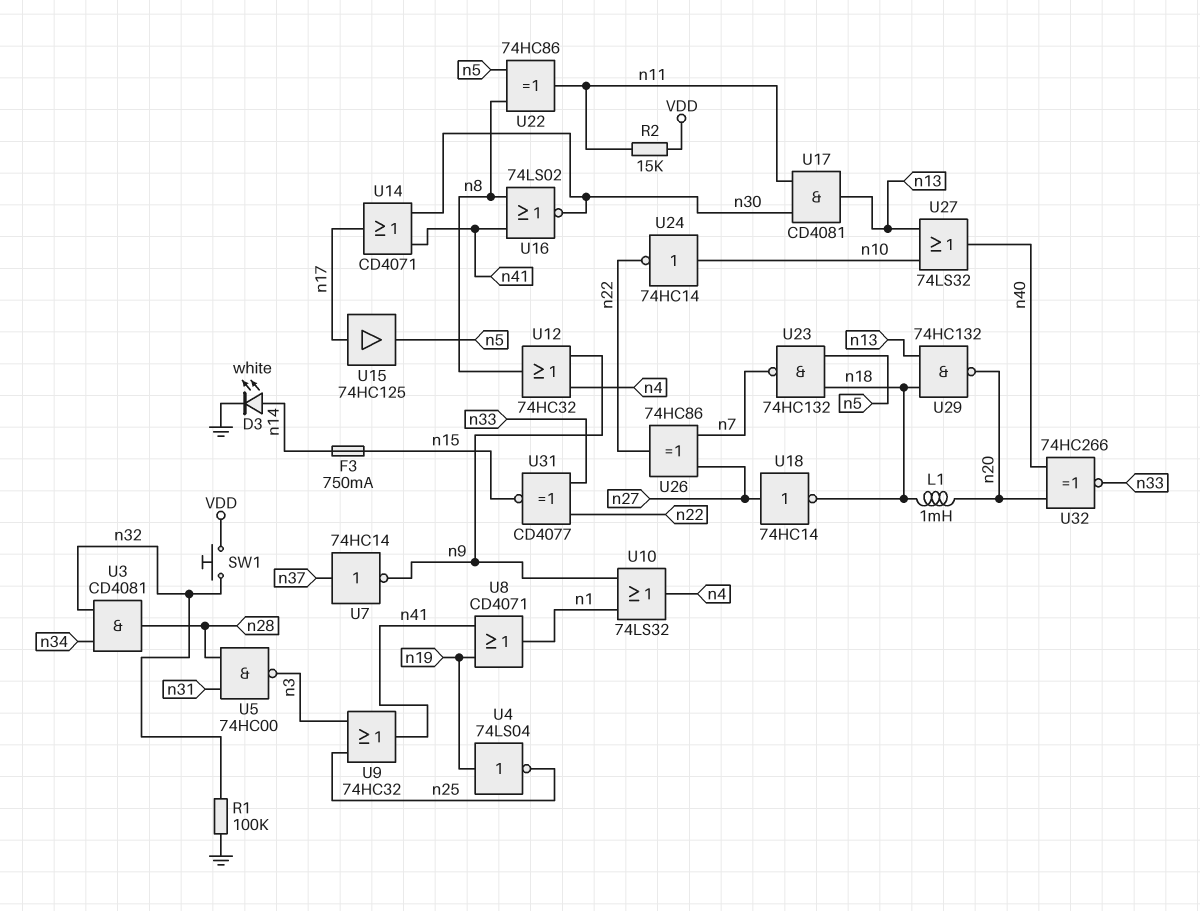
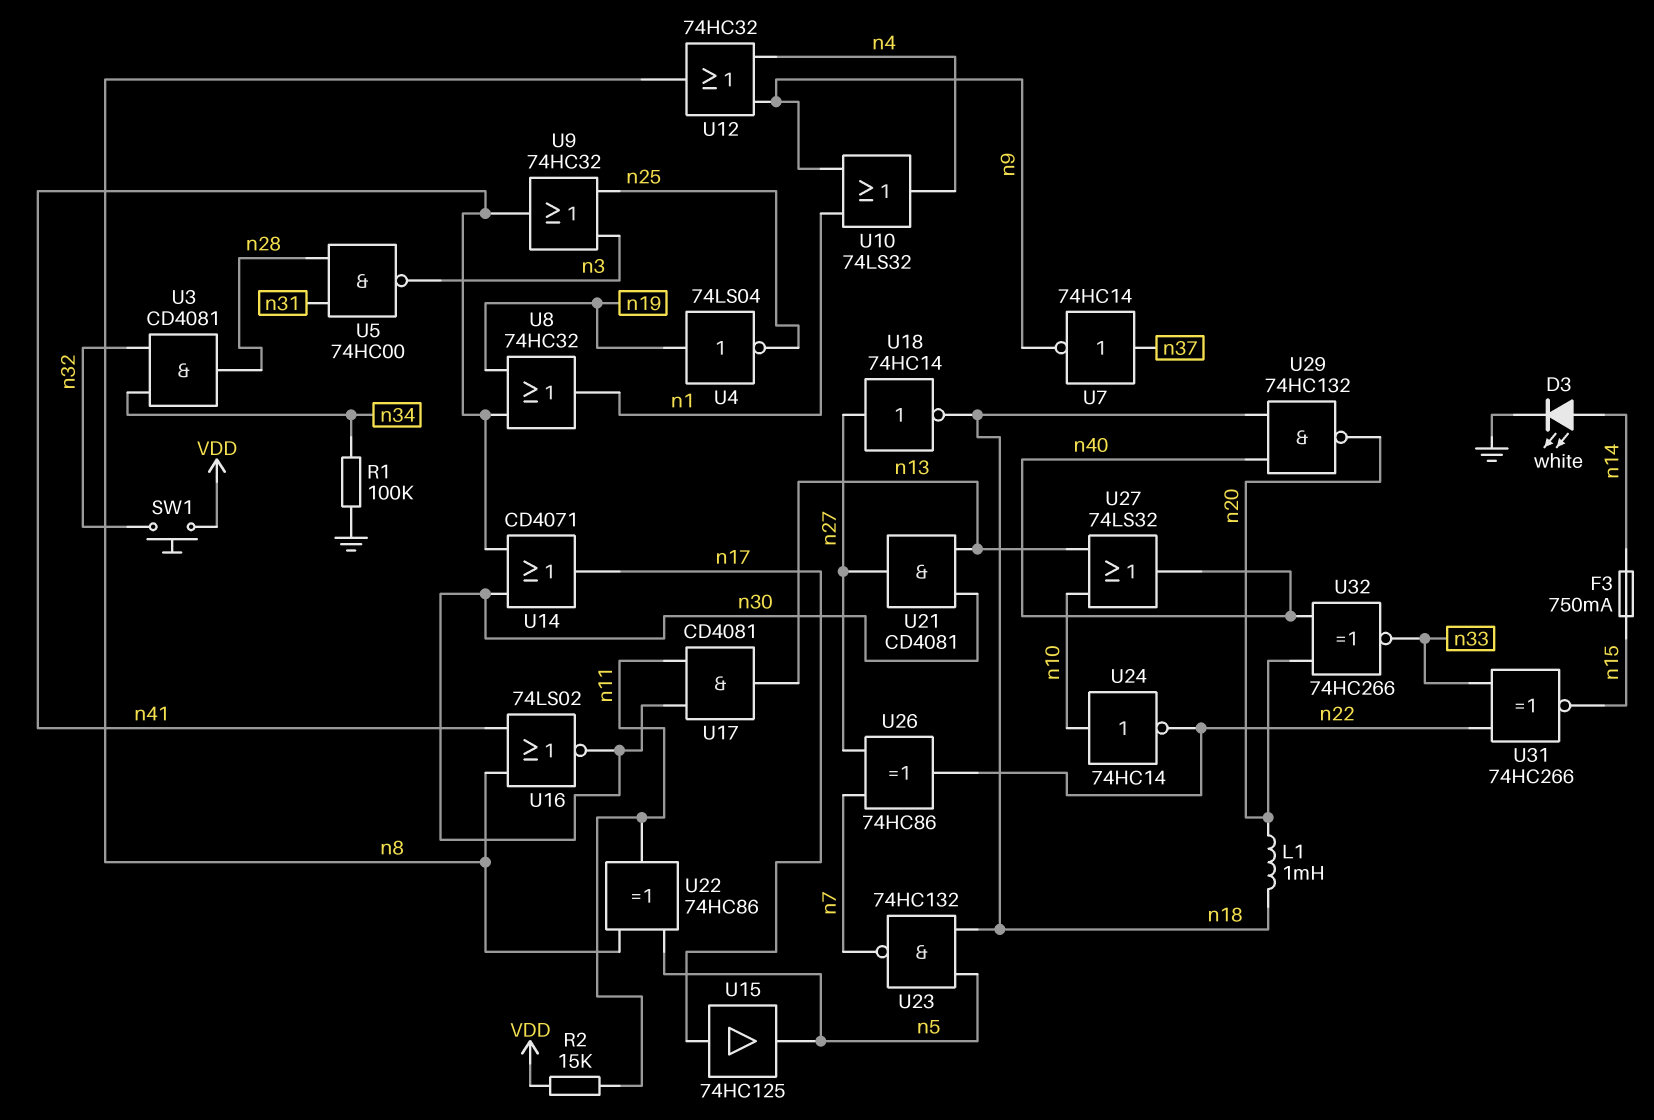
R1: 100k (GND, n32) -> 100k (GND, n34)
U8: OR CD4071 (in n19, in n41, out n1) -> OR 74HC32 (in n19, in n41, out n1)
U21: none -> AND CD4081 (in n13, in n30, out n27)
U29: NAND 74HC132 (in n13, in n18, out n20) -> NAND 74HC132 (in n18, in n40, out n20)
U31: XNOR CD4077 (in n22, in n33, out n15) -> XNOR 74HC266 (in n22, in n33, out n15)

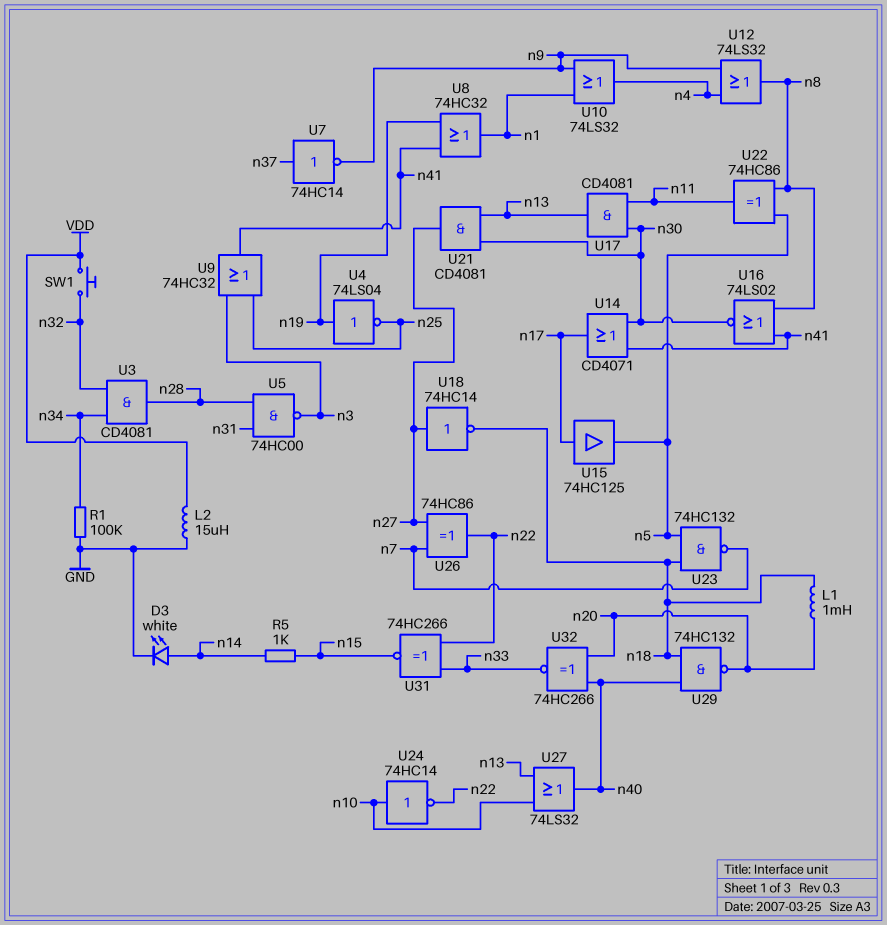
F3: 750mA (n14, n15) -> none
L2: none -> 15uH (GND, VDD)
R2: 15k (VDD, n11) -> none
R5: none -> 1k (n14, n15)
U12: OR 74HC32 (in n4, in n9, out n8) -> OR 74LS32 (in n4, in n9, out n8)

